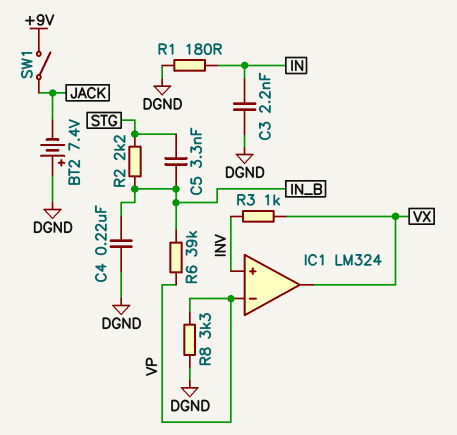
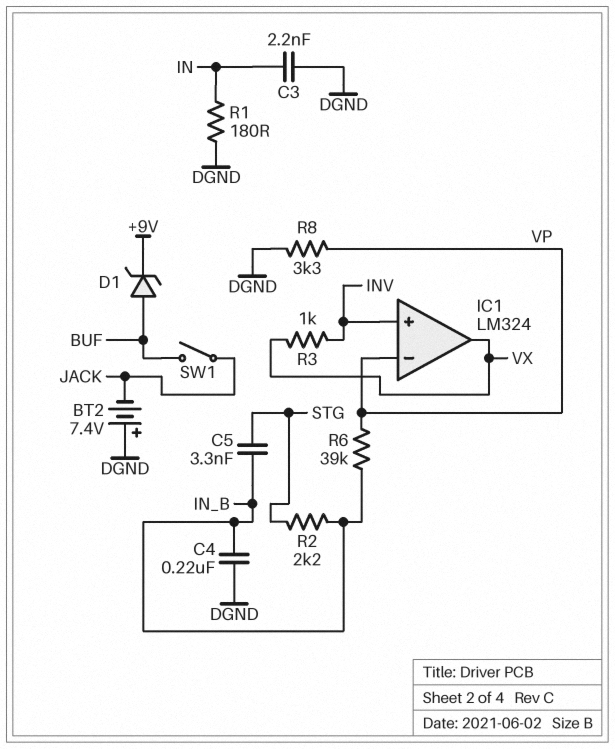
D1: none -> zener (A BUF, K +9V)
SW1: switch (+9V, JACK) -> switch (BUF, JACK)

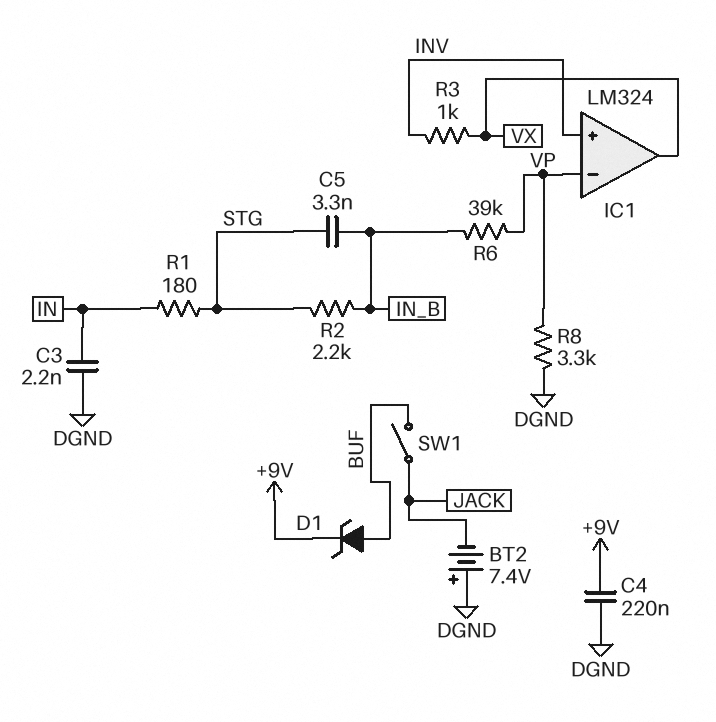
C4: 220nF (DGND, IN_B) -> 220nF (+9V, DGND)
R1: 180 (DGND, IN) -> 180 (IN, STG)

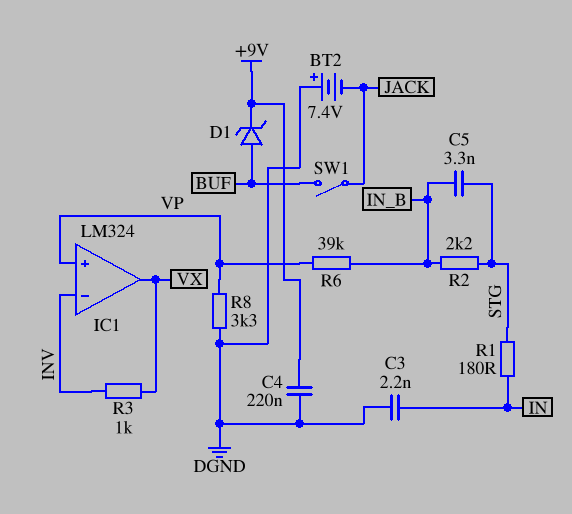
IC1 pin in+: INV -> VP
IC1 pin in-: VP -> INV

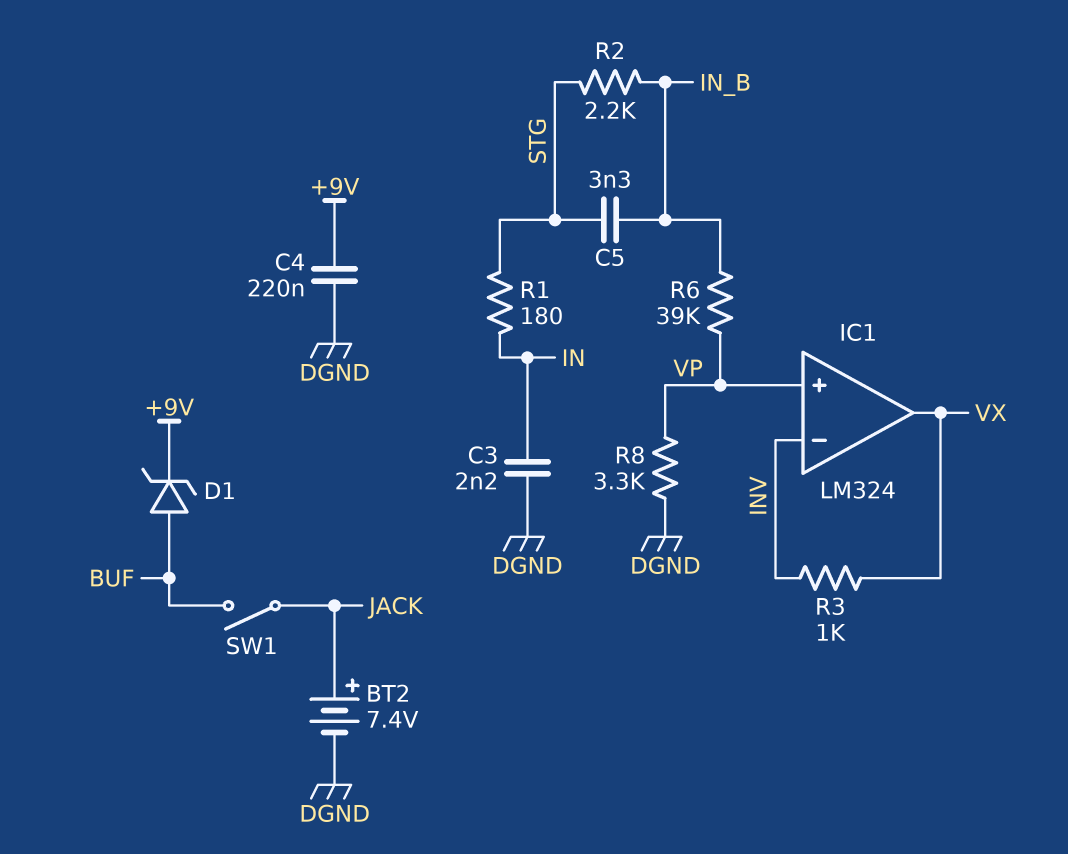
BT2: 7.4V (plus DGND, minus JACK) -> 7.4V (plus JACK, minus DGND)

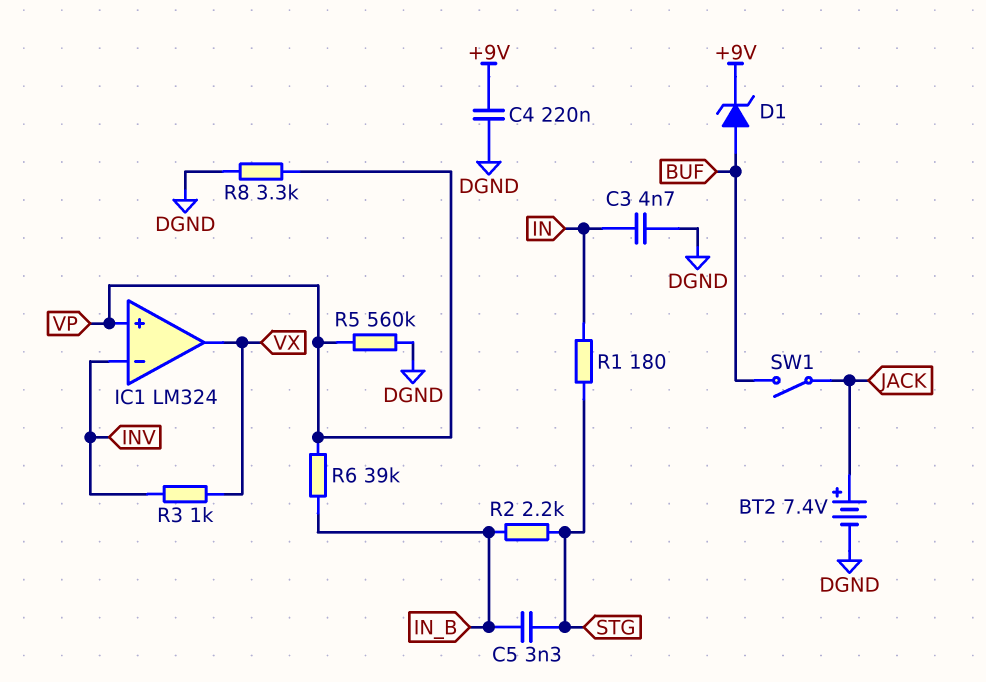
C3: 2.2nF (DGND, IN) -> 4.7nF (DGND, IN)
R5: none -> 560k (DGND, VP)

